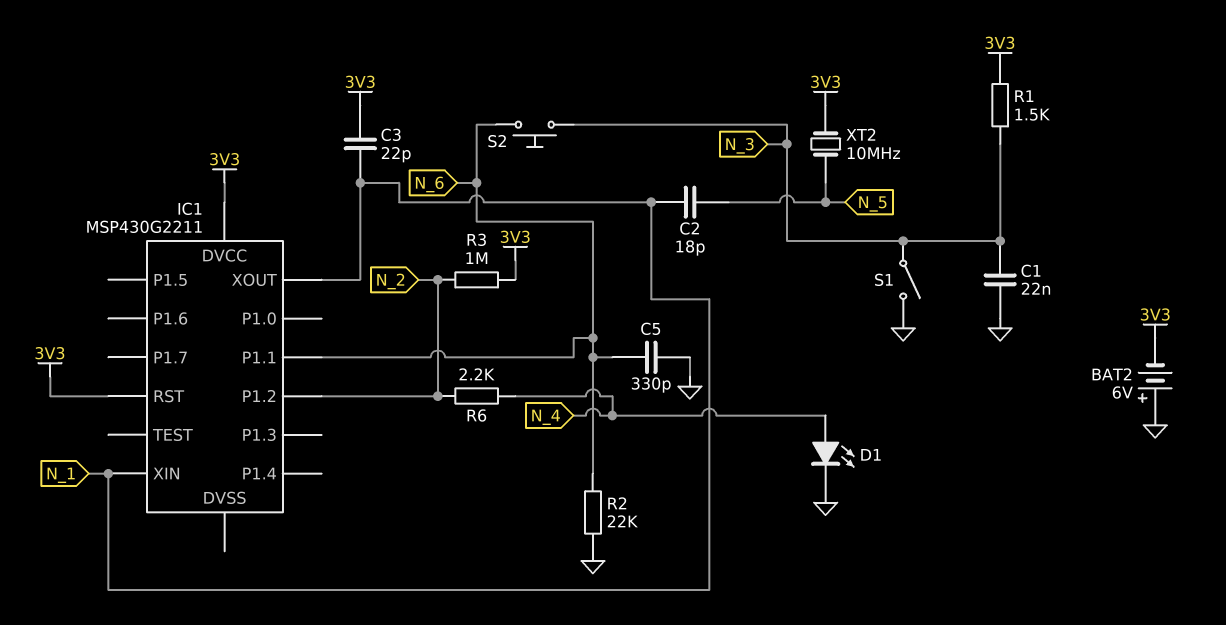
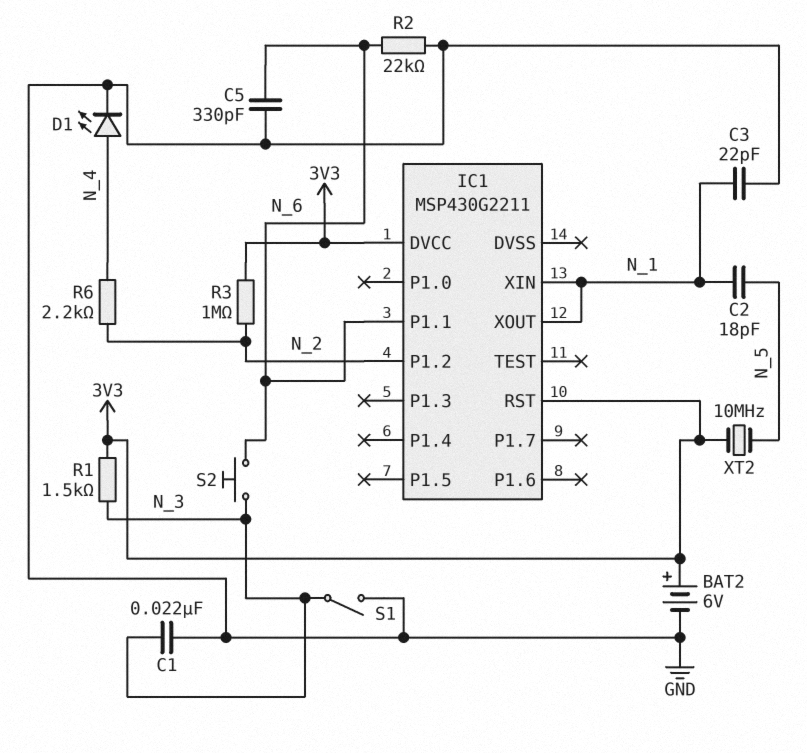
BAT2: 6V (plus GND, minus 3V3) -> 6V (plus 3V3, minus GND)
C3: 22pF (3V3, N_1) -> 22pF (GND, N_1)

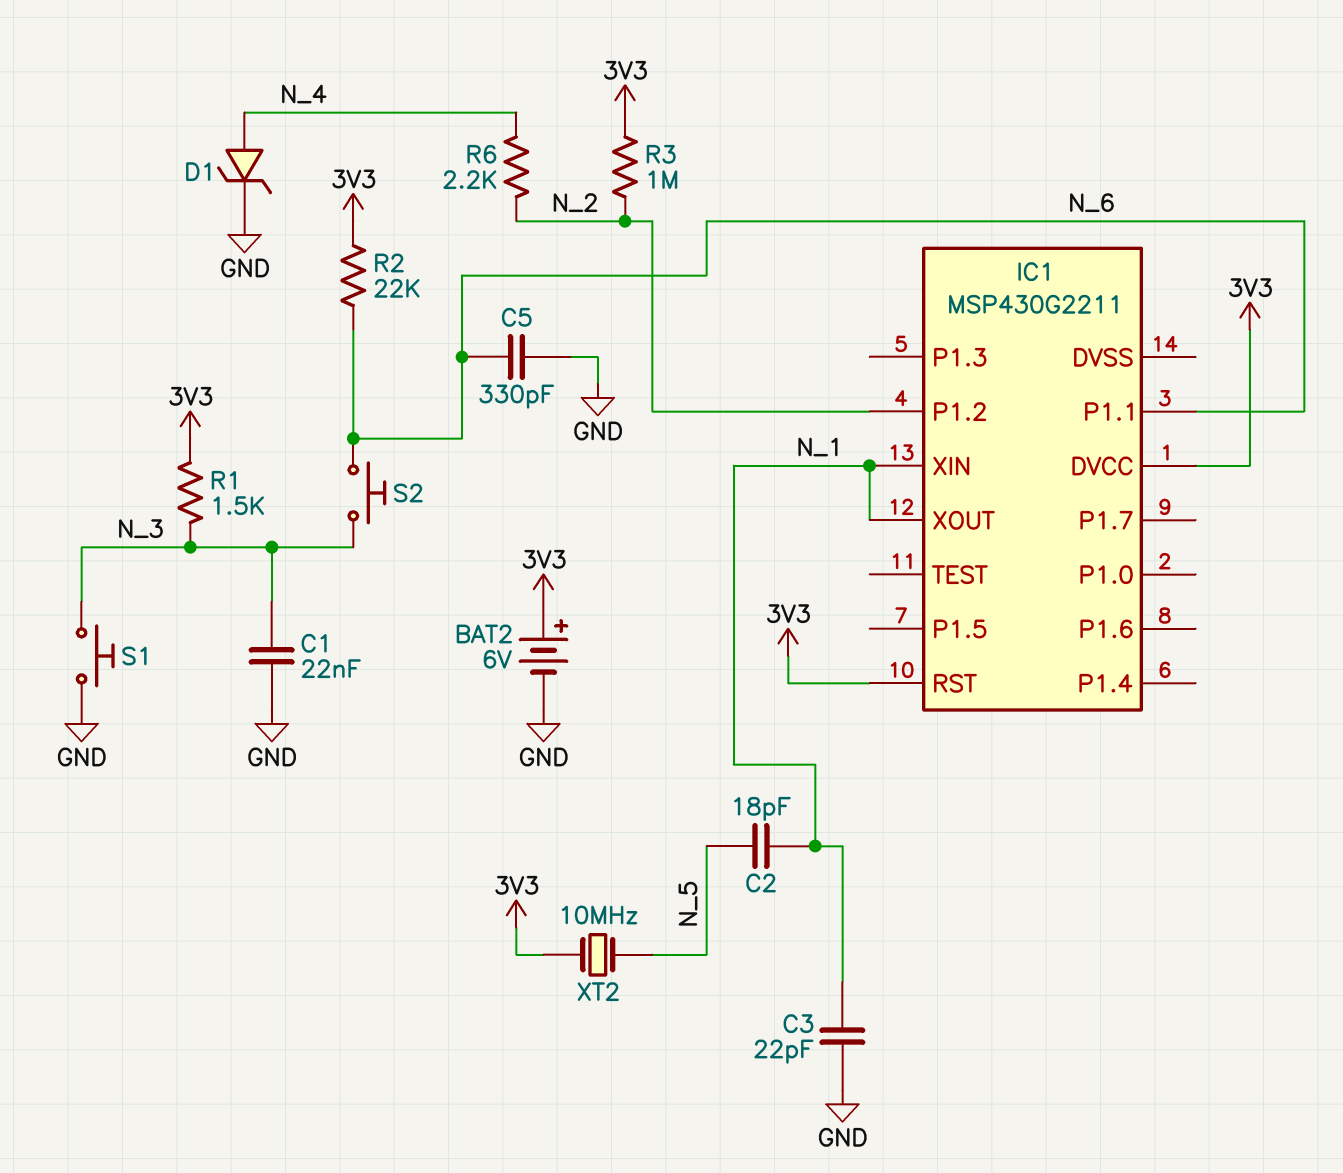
D1: LED (A N_4, K GND) -> zener (A N_4, K GND)
R2: 22k (GND, N_6) -> 22k (3V3, N_6)
S1: switch (GND, N_3) -> button (GND, N_3)

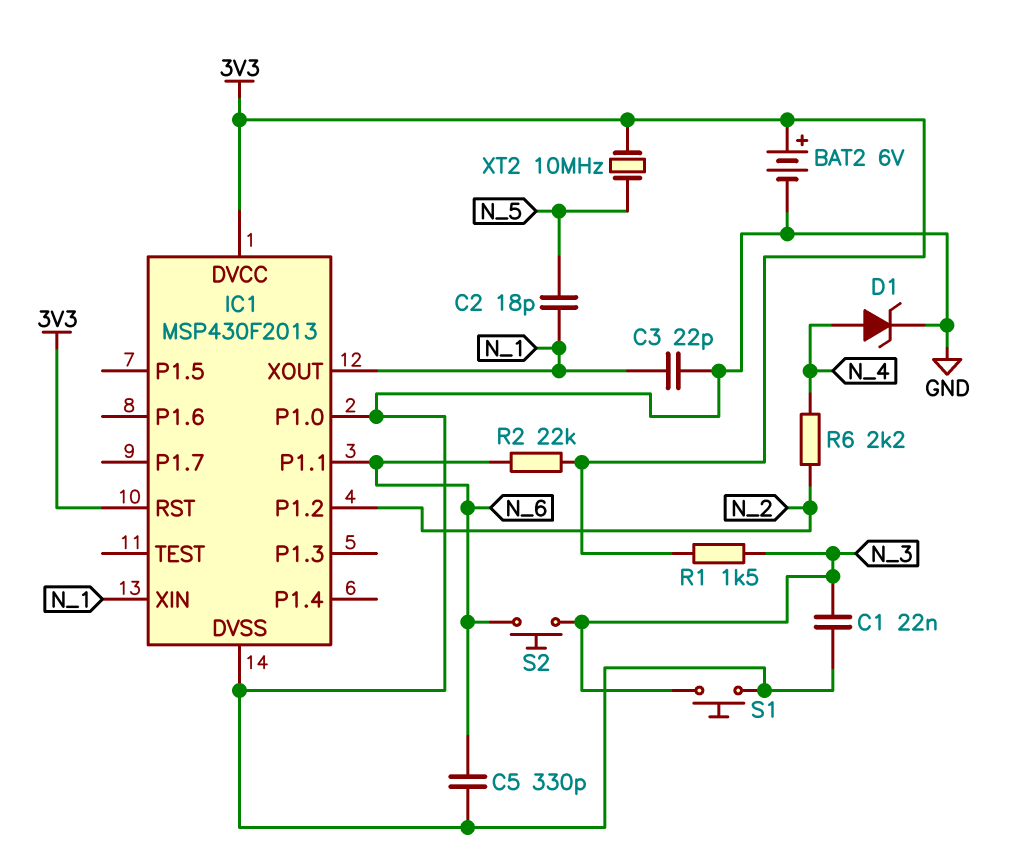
IC1: MSP430G2211 -> MSP430F2013
IC1 pin DVSS: none -> GND
IC1 pin P1.0: none -> GND
R3: 1M (3V3, N_2) -> none

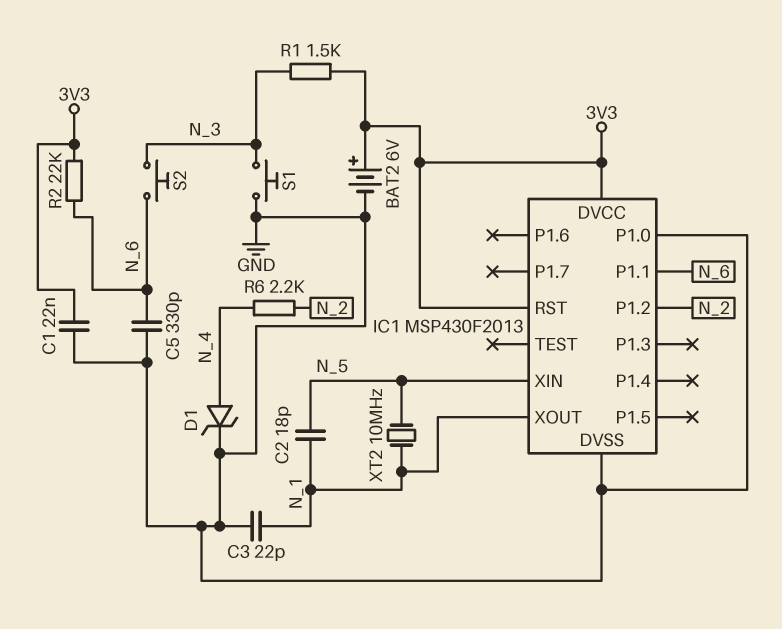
C1: 22nF (GND, N_3) -> 22nF (3V3, GND)
IC1 pin XIN: N_1 -> N_5
XT2: 10MHz (3V3, N_5) -> 10MHz (N_1, N_5)

